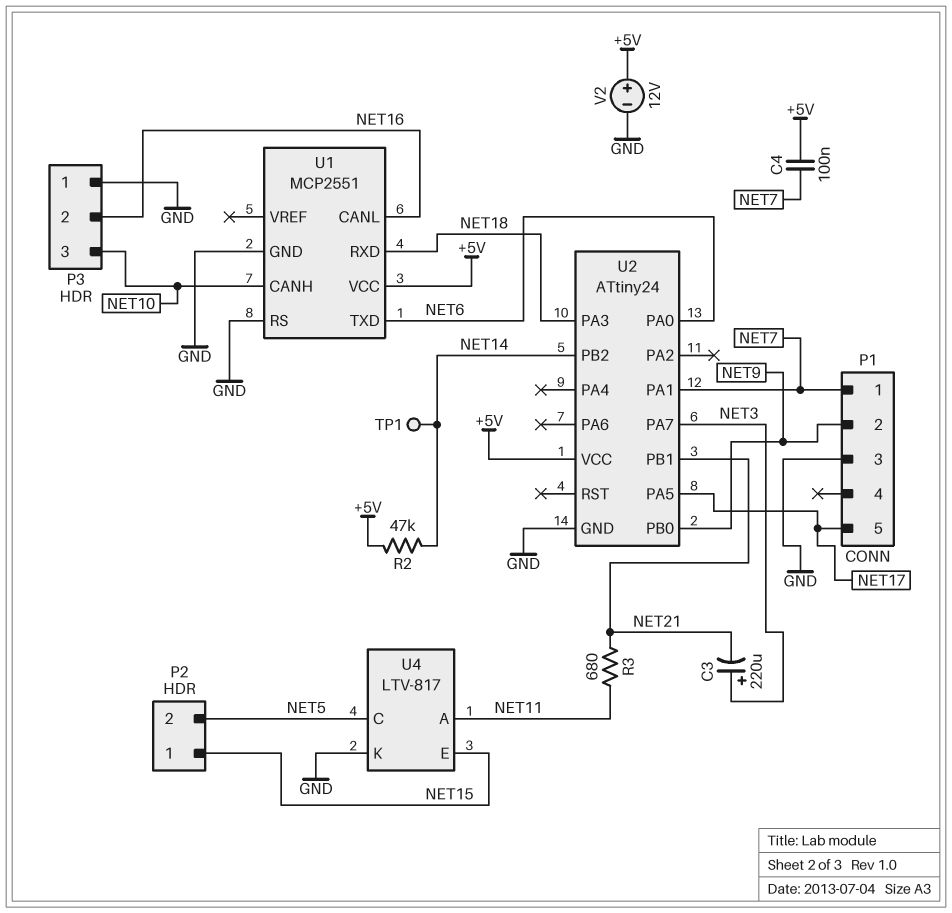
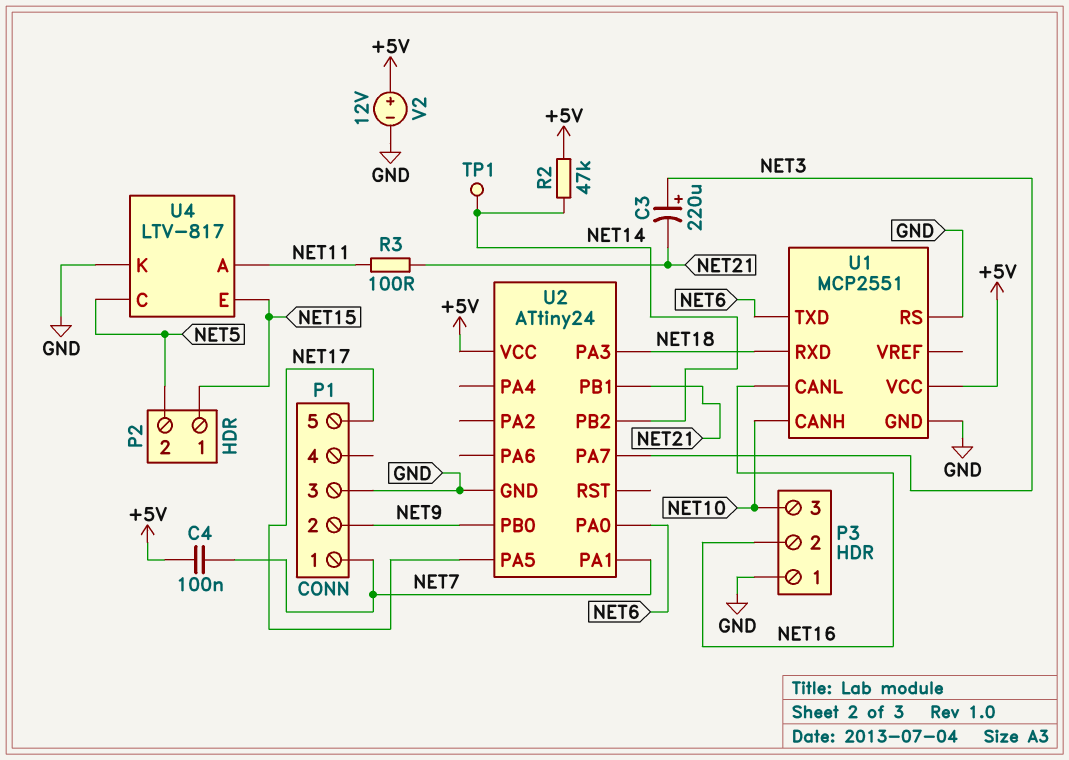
R3: 680 (NET11, NET21) -> 100 (NET11, NET21)

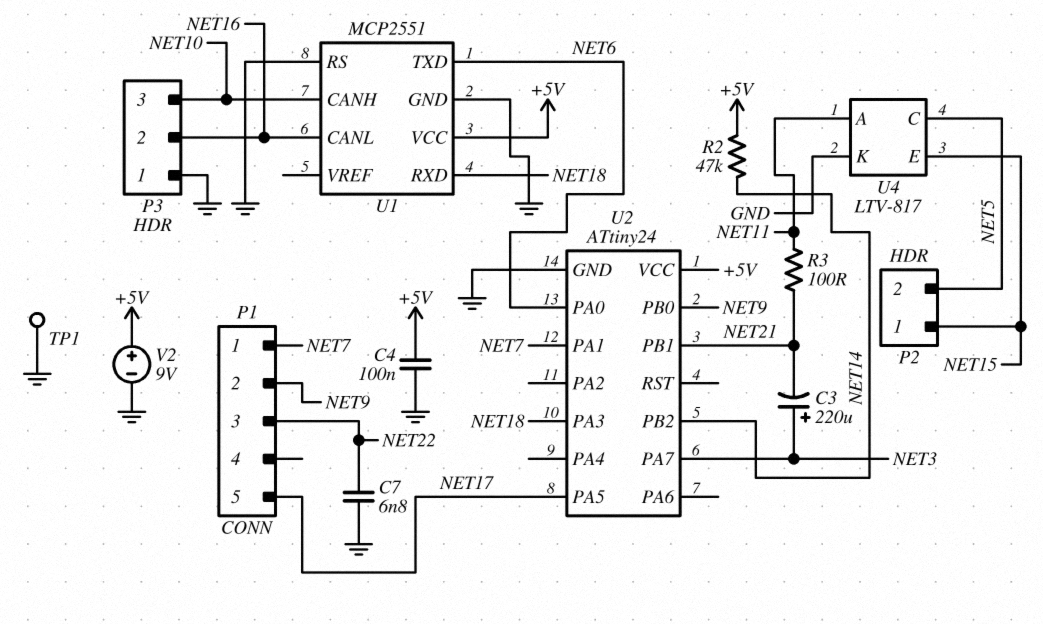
C4: 100nF (+5V, NET7) -> 100nF (+5V, GND)
C7: none -> 6.8nF (GND, NET22)
P1 pin 3: GND -> NET22
TP1: test point (NET14) -> test point (GND)
V2: 12V (plus +5V, minus GND) -> 9V (plus +5V, minus GND)

